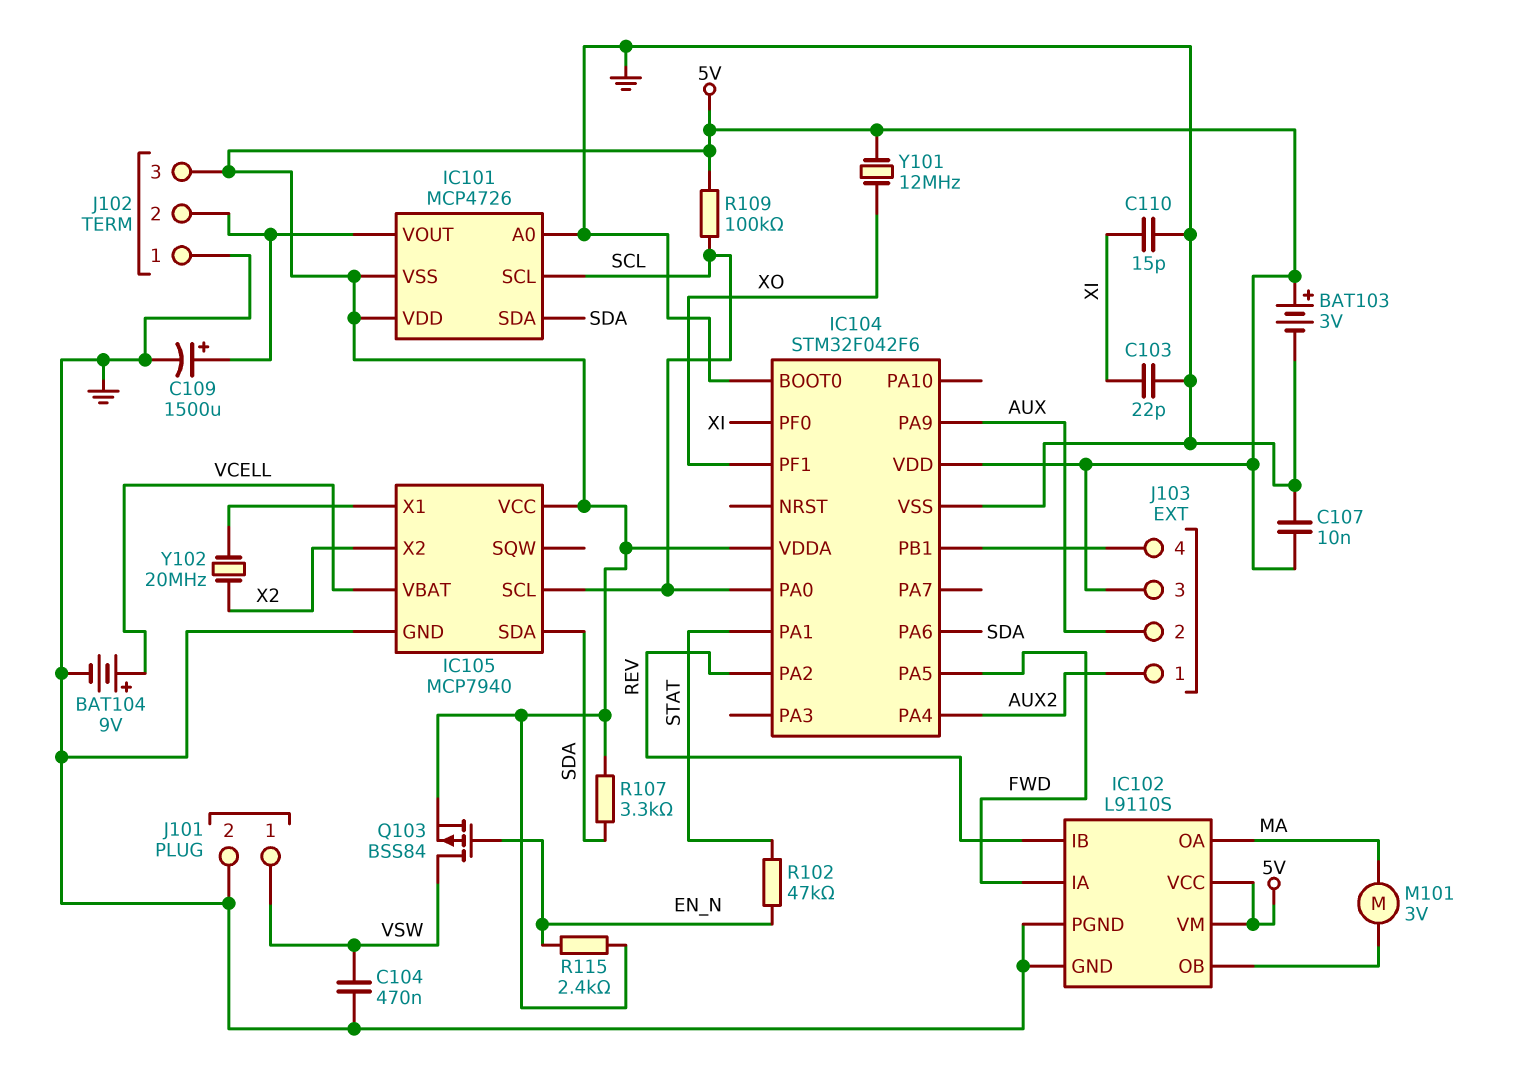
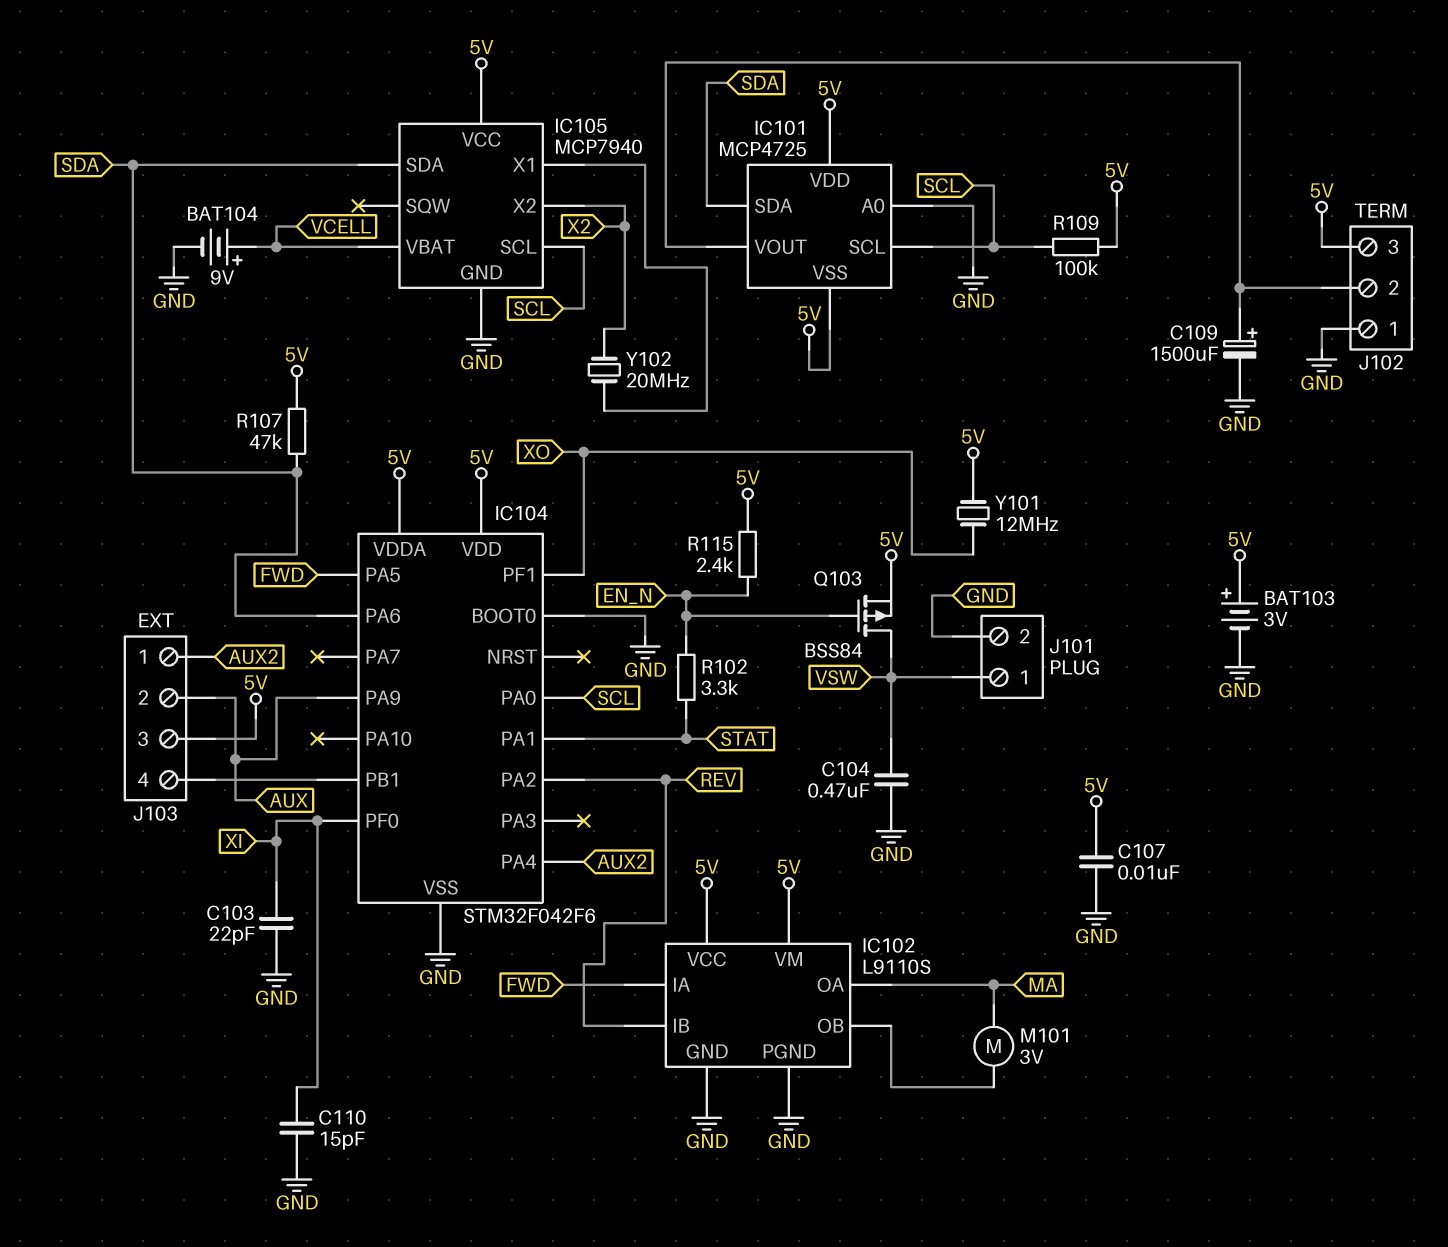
IC101: MCP4726 -> MCP4725
R102: 47k (EN_N, STAT) -> 3.3k (EN_N, STAT)
R107: 3.3k (5V, SDA) -> 47k (5V, SDA)

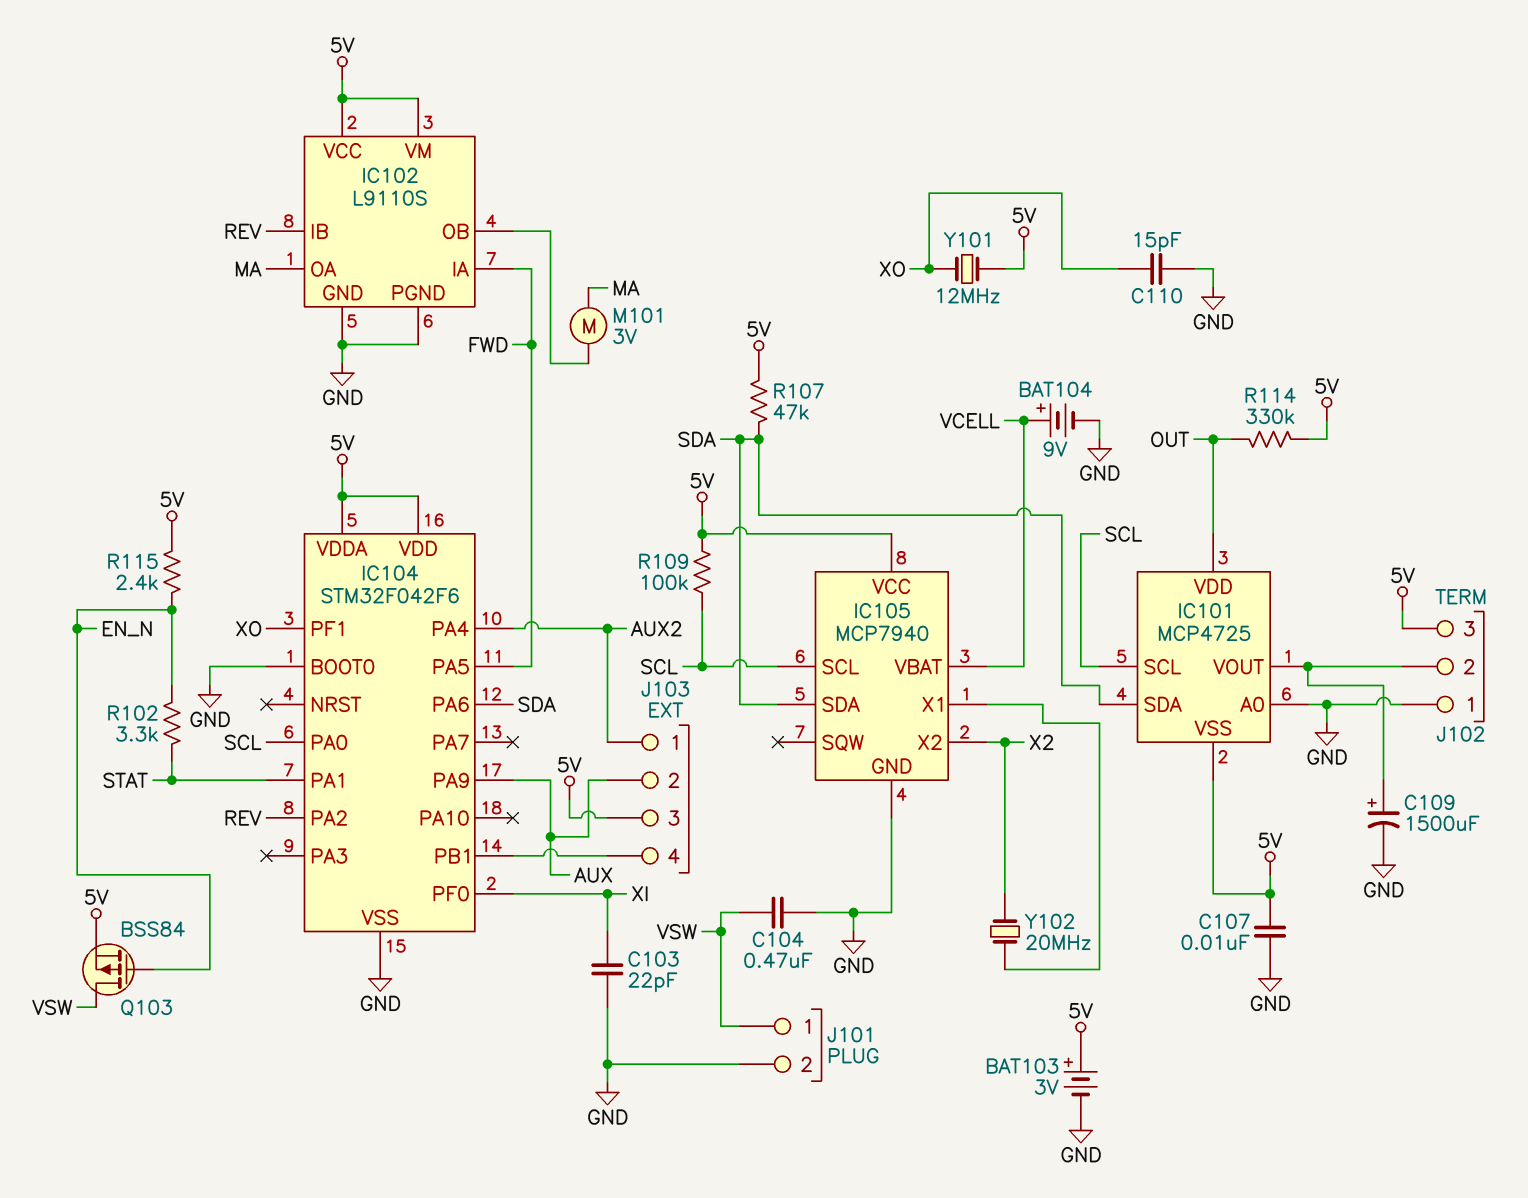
C110: 15pF (GND, XI) -> 15pF (GND, XO)
IC101 pin VDD: 5V -> OUT
R114: none -> 330k (5V, OUT)

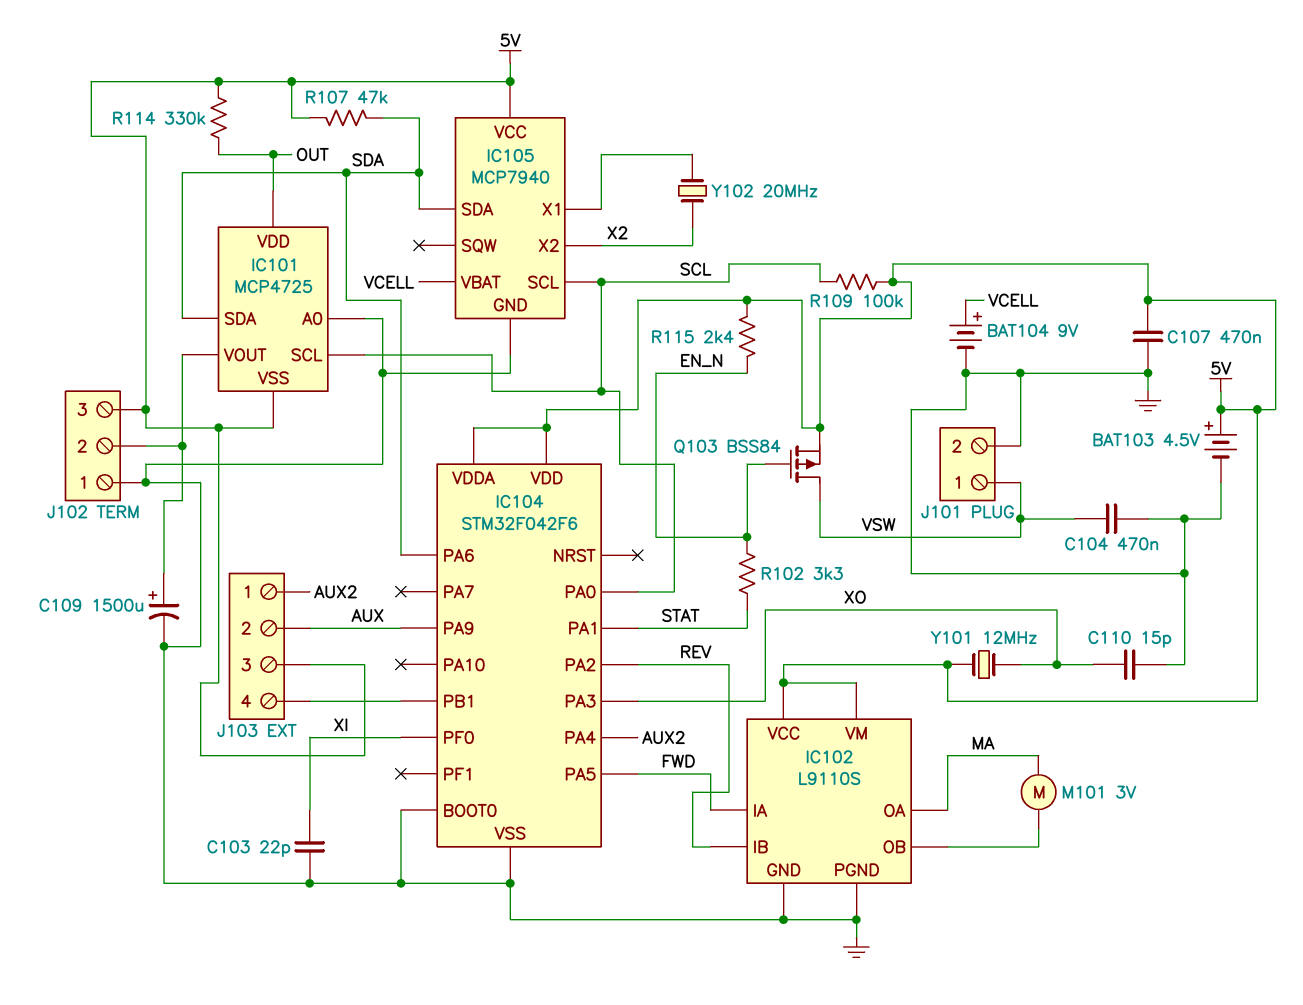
BAT103: 3V (plus 5V, minus GND) -> 4.5V (plus 5V, minus GND)
C107: 10nF (5V, GND) -> 470nF (5V, GND)
IC104 pin PA3: none -> XO
IC104 pin PF1: XO -> none

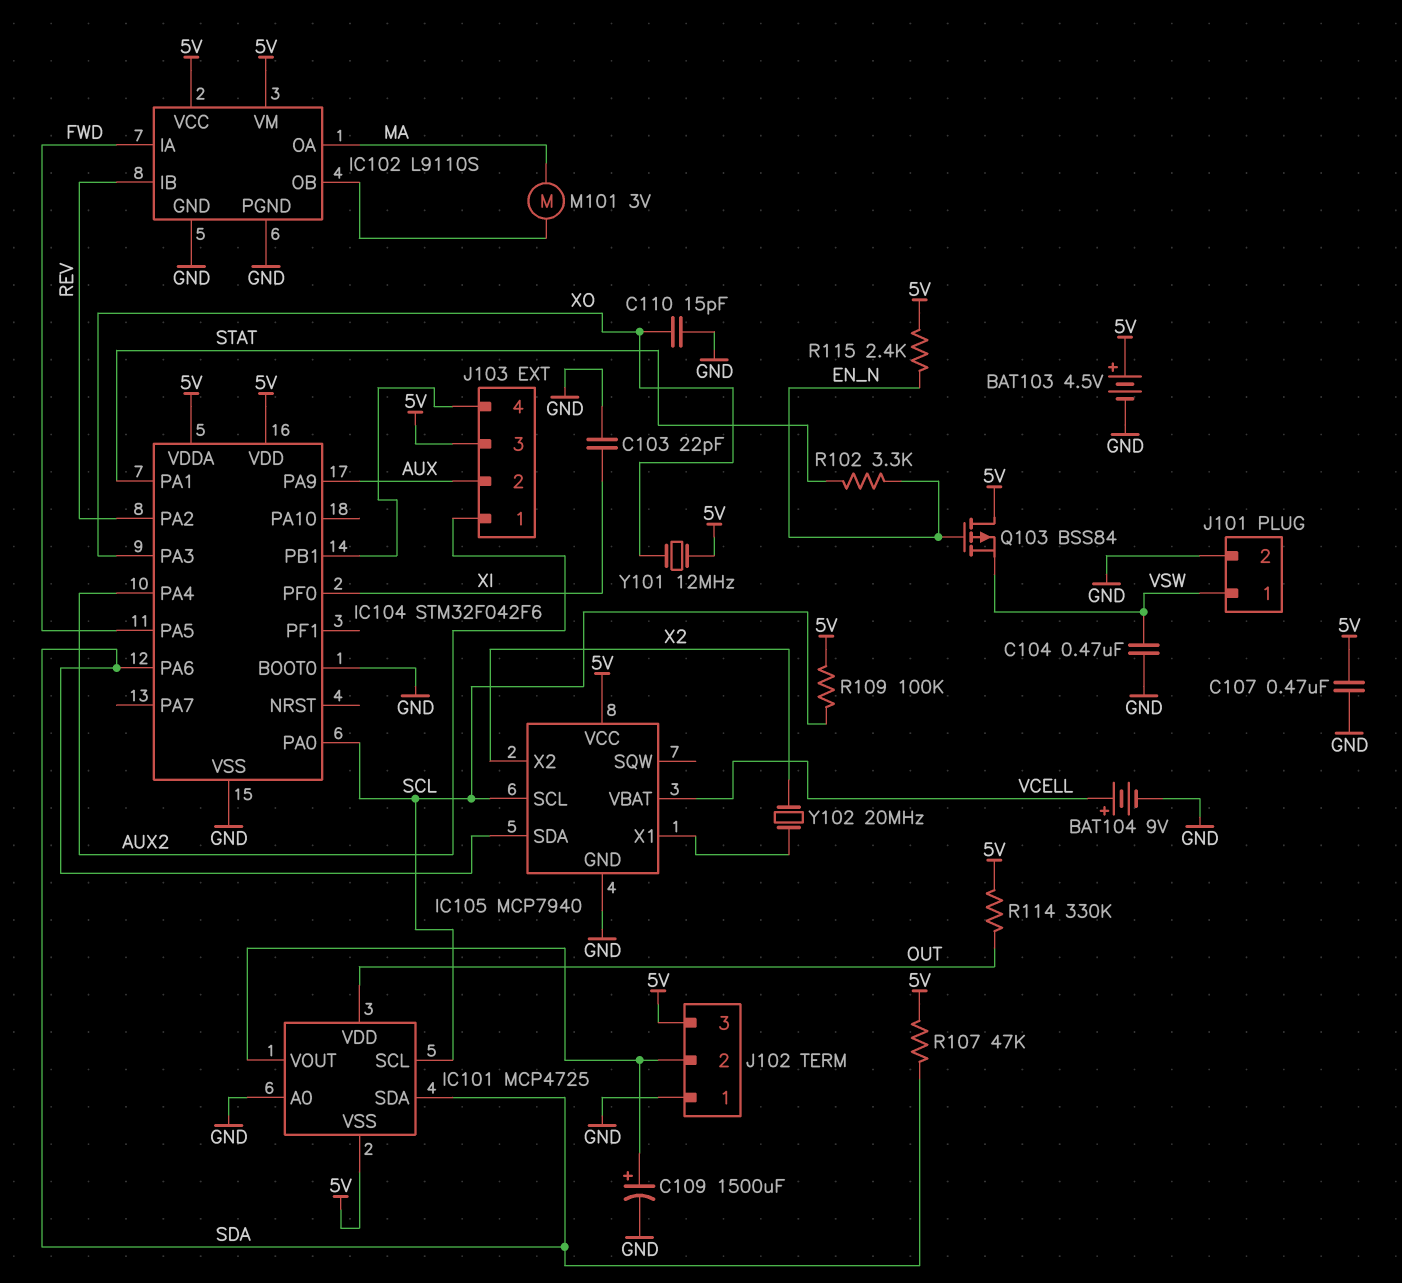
Q103: PMOS BSS84 (G EN_N, D VSW, S 5V) -> PMOS BSS84 (G EN_N, D 5V, S VSW)

